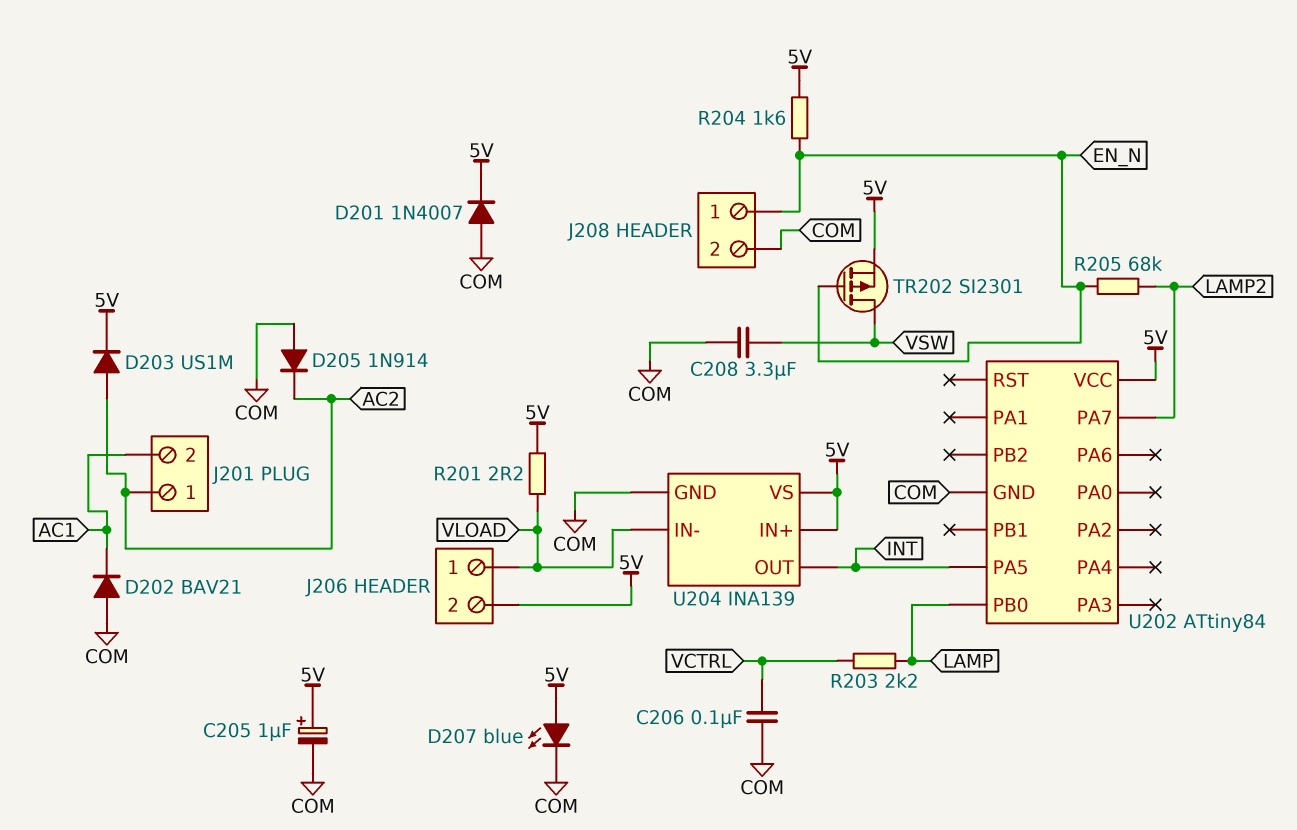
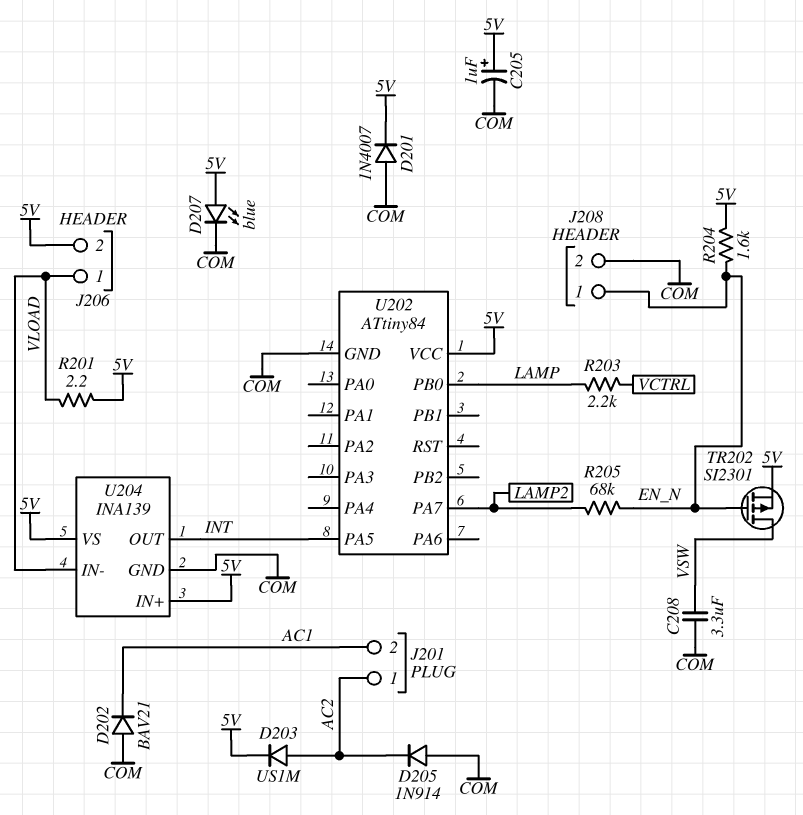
C206: 100nF (COM, VCTRL) -> none

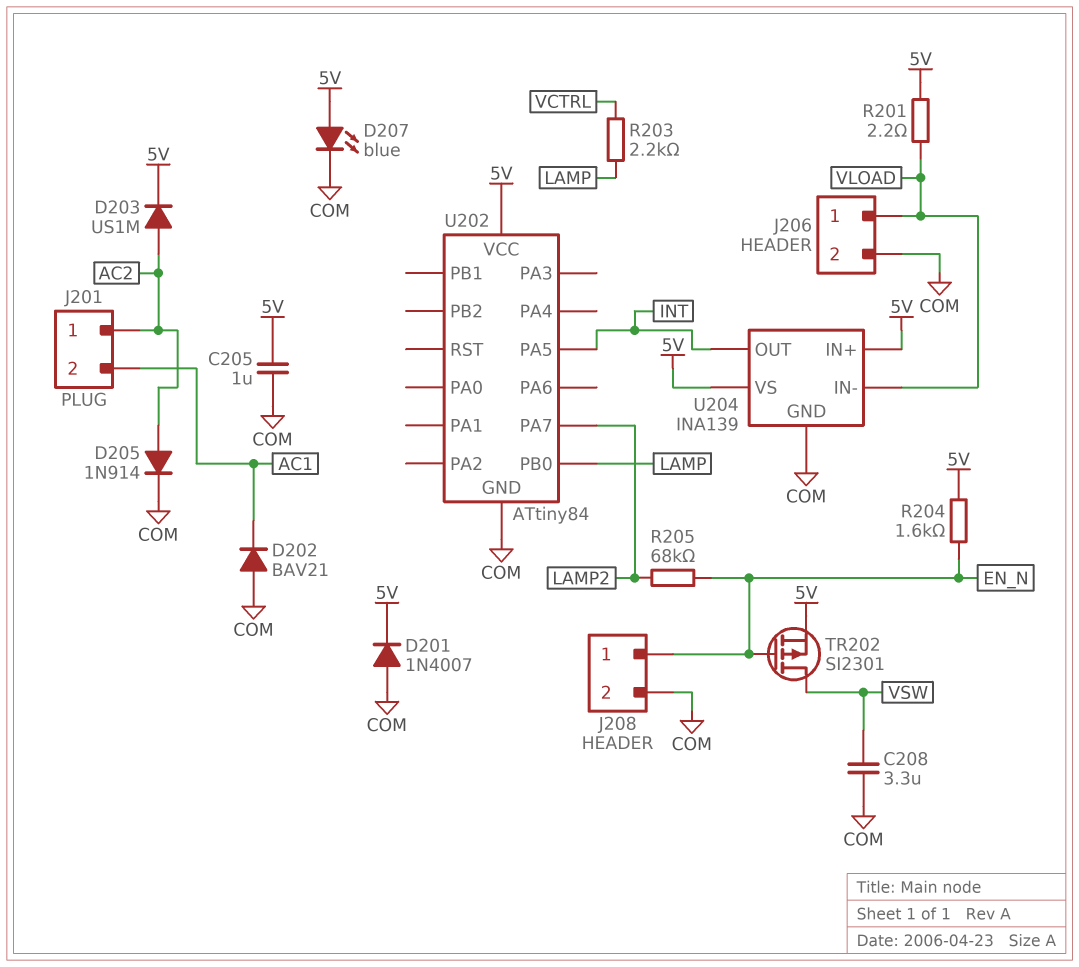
C205: 1uF (plus 5V, minus COM) -> 1uF (5V, COM)
D205: diode 1N914 (A COM, K AC2) -> diode 1N914 (A AC2, K COM)
J206 pin 2: 5V -> COM

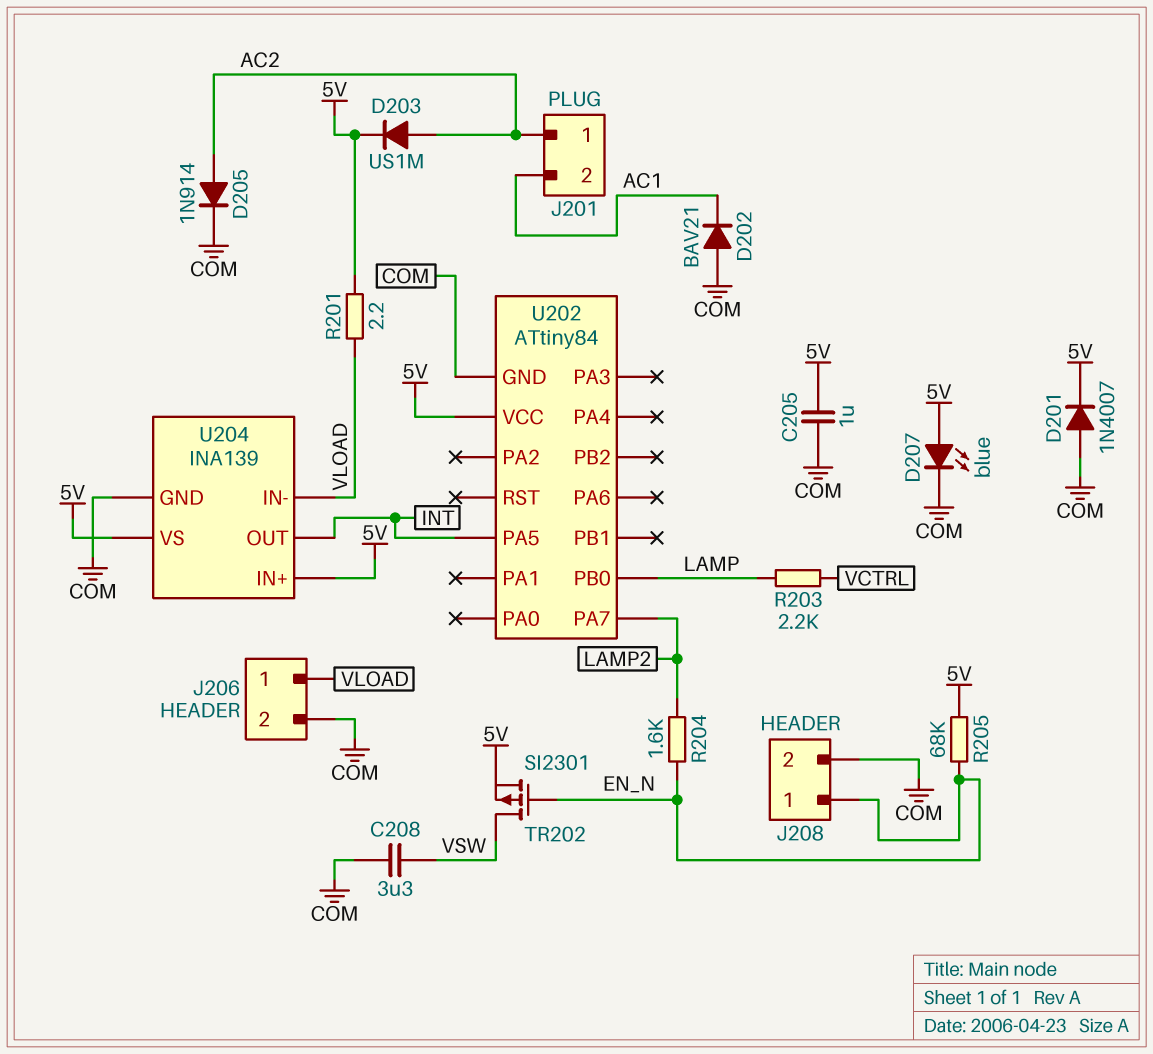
R204: 1.6k (5V, EN_N) -> 1.6k (EN_N, LAMP2)
R205: 68k (EN_N, LAMP2) -> 68k (5V, EN_N)

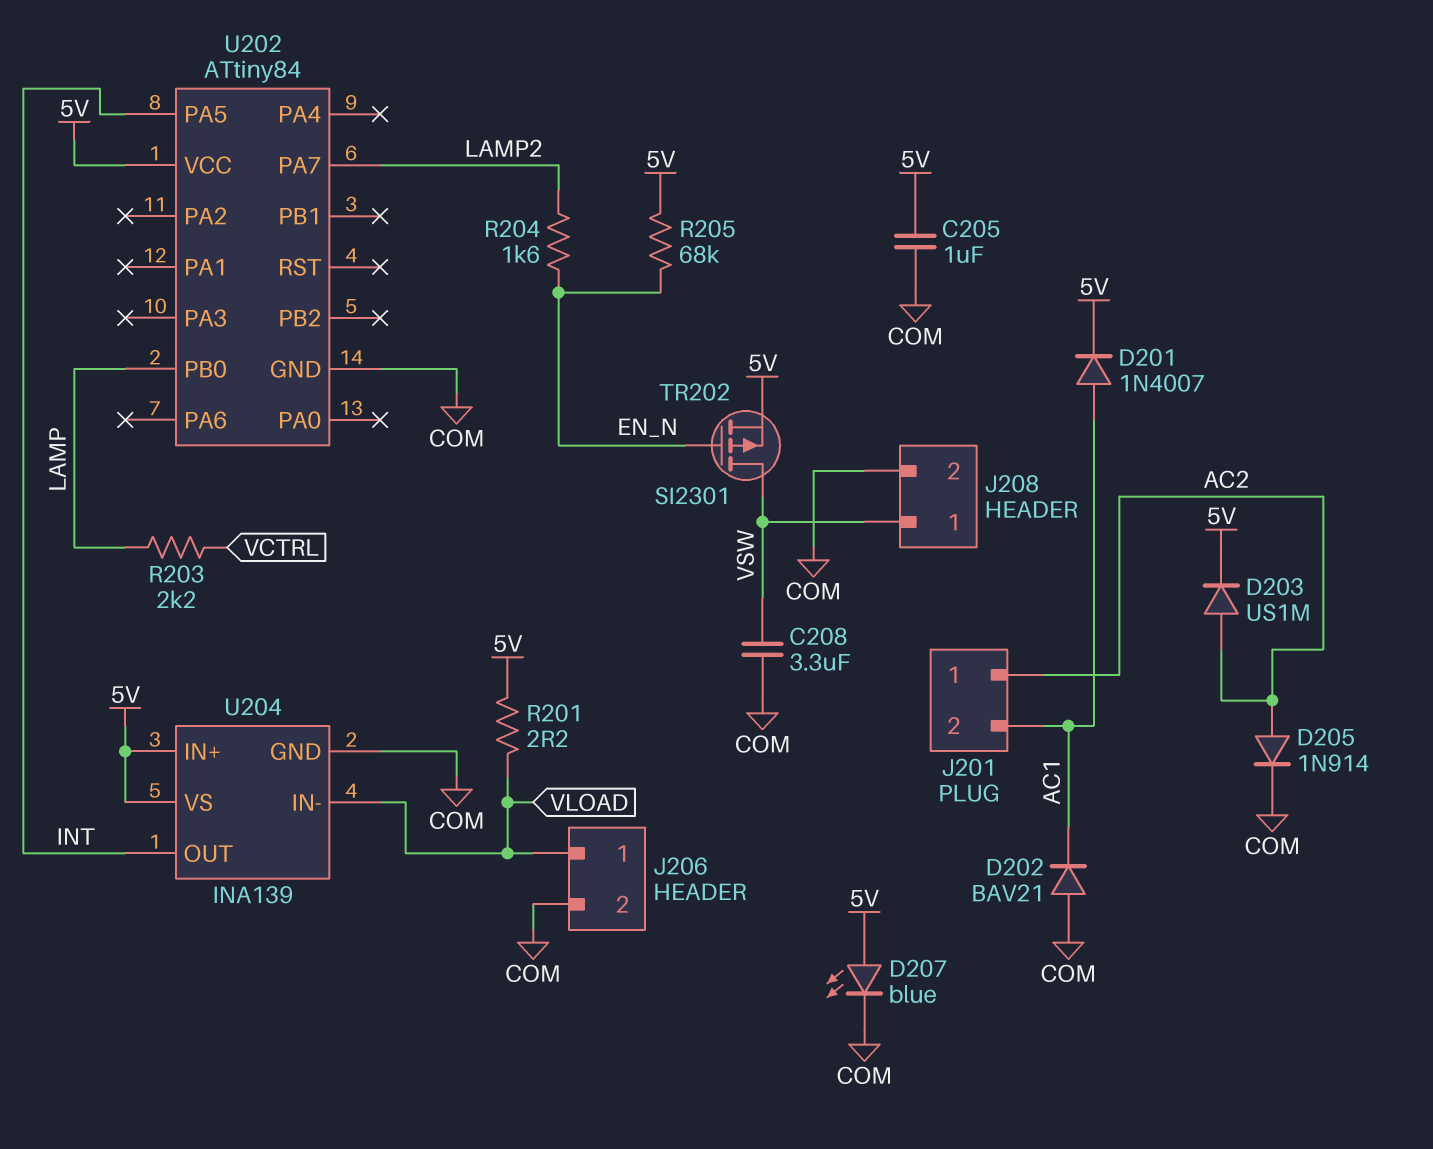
D201: diode 1N4007 (A COM, K 5V) -> diode 1N4007 (A AC1, K 5V)
J208 pin 1: EN_N -> VSW

